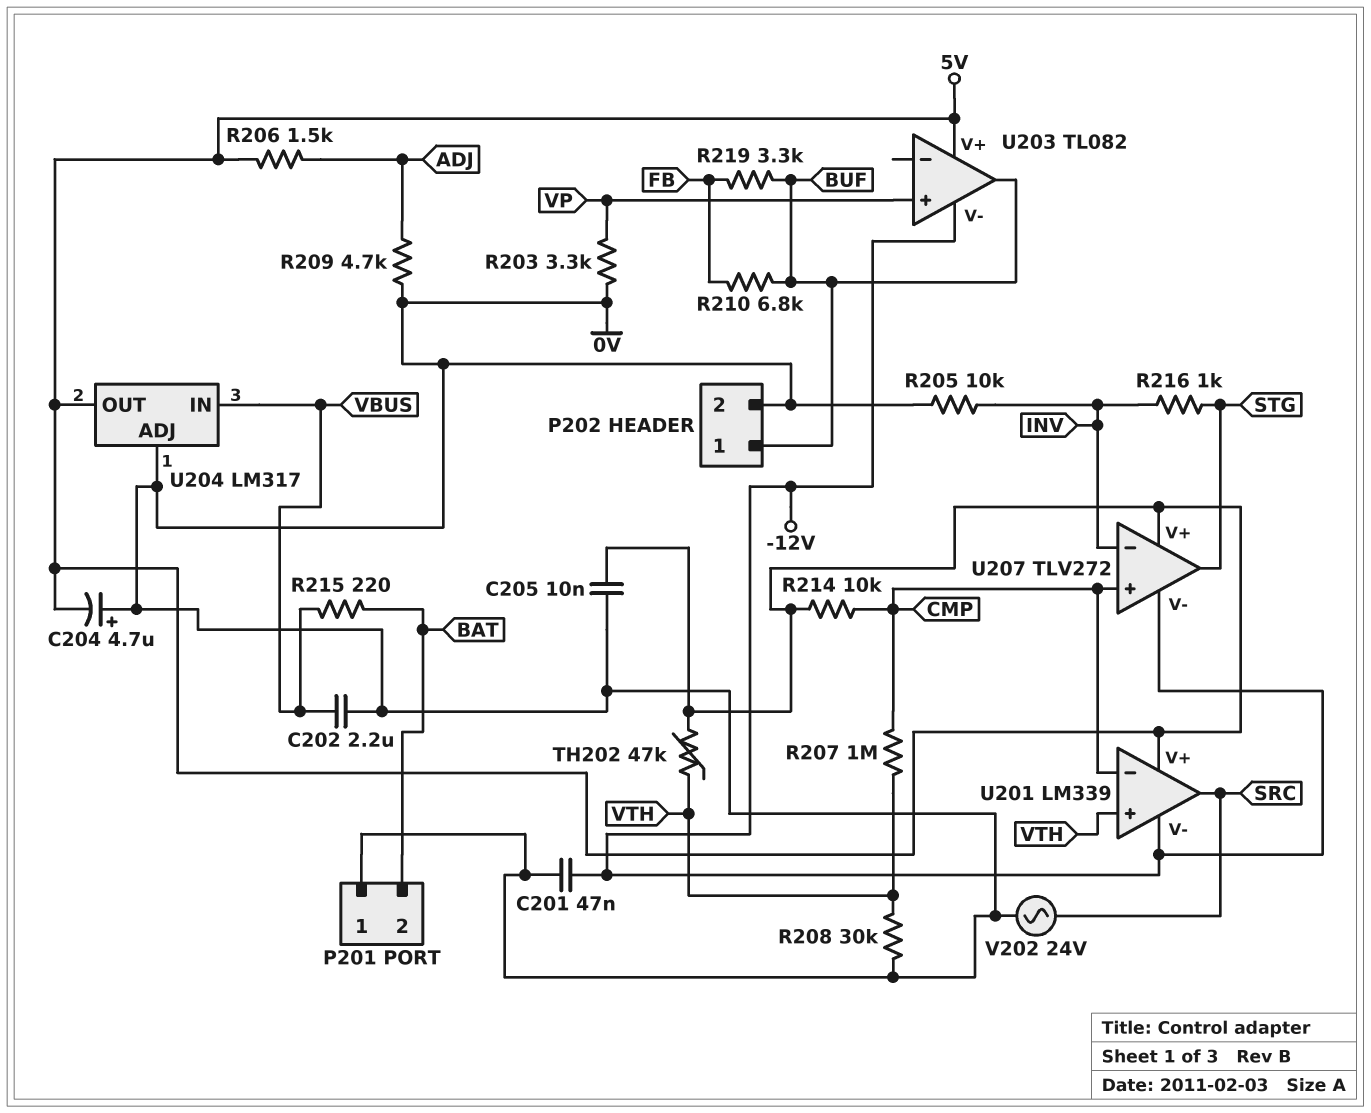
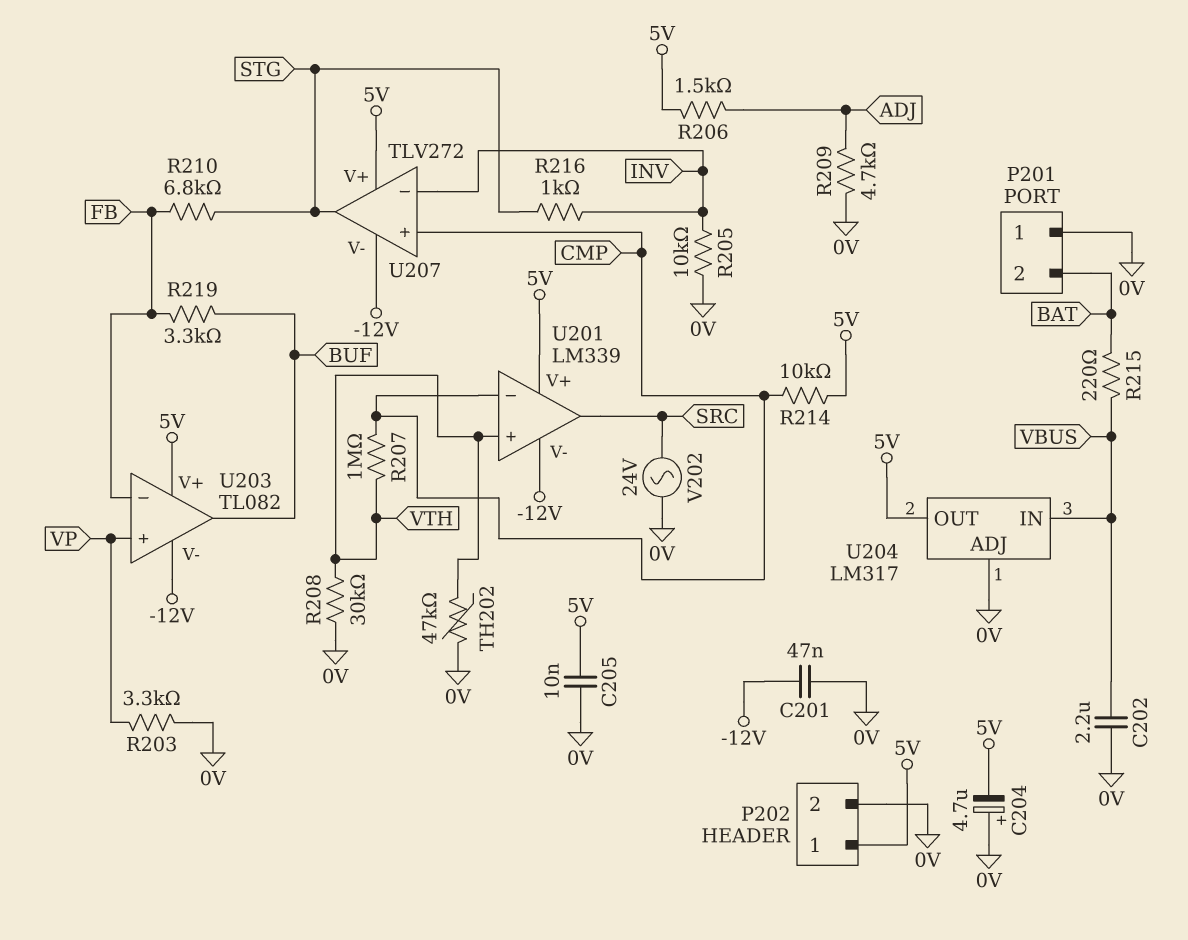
P202 pin 1: BUF -> 5V
R210: 6.8k (BUF, FB) -> 6.8k (FB, STG)
TH202: 47k (5V, VTH) -> 47k (0V, VTH)
U203 pin in-: none -> FB

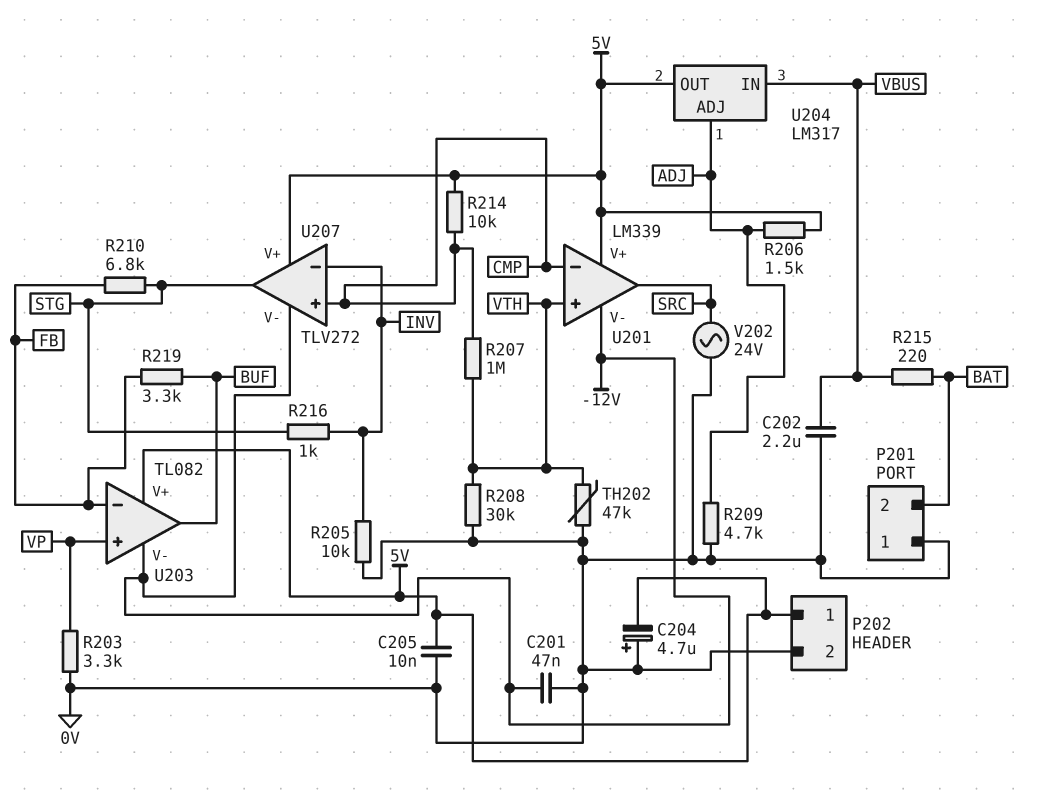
U204 pin ADJ: 0V -> ADJ

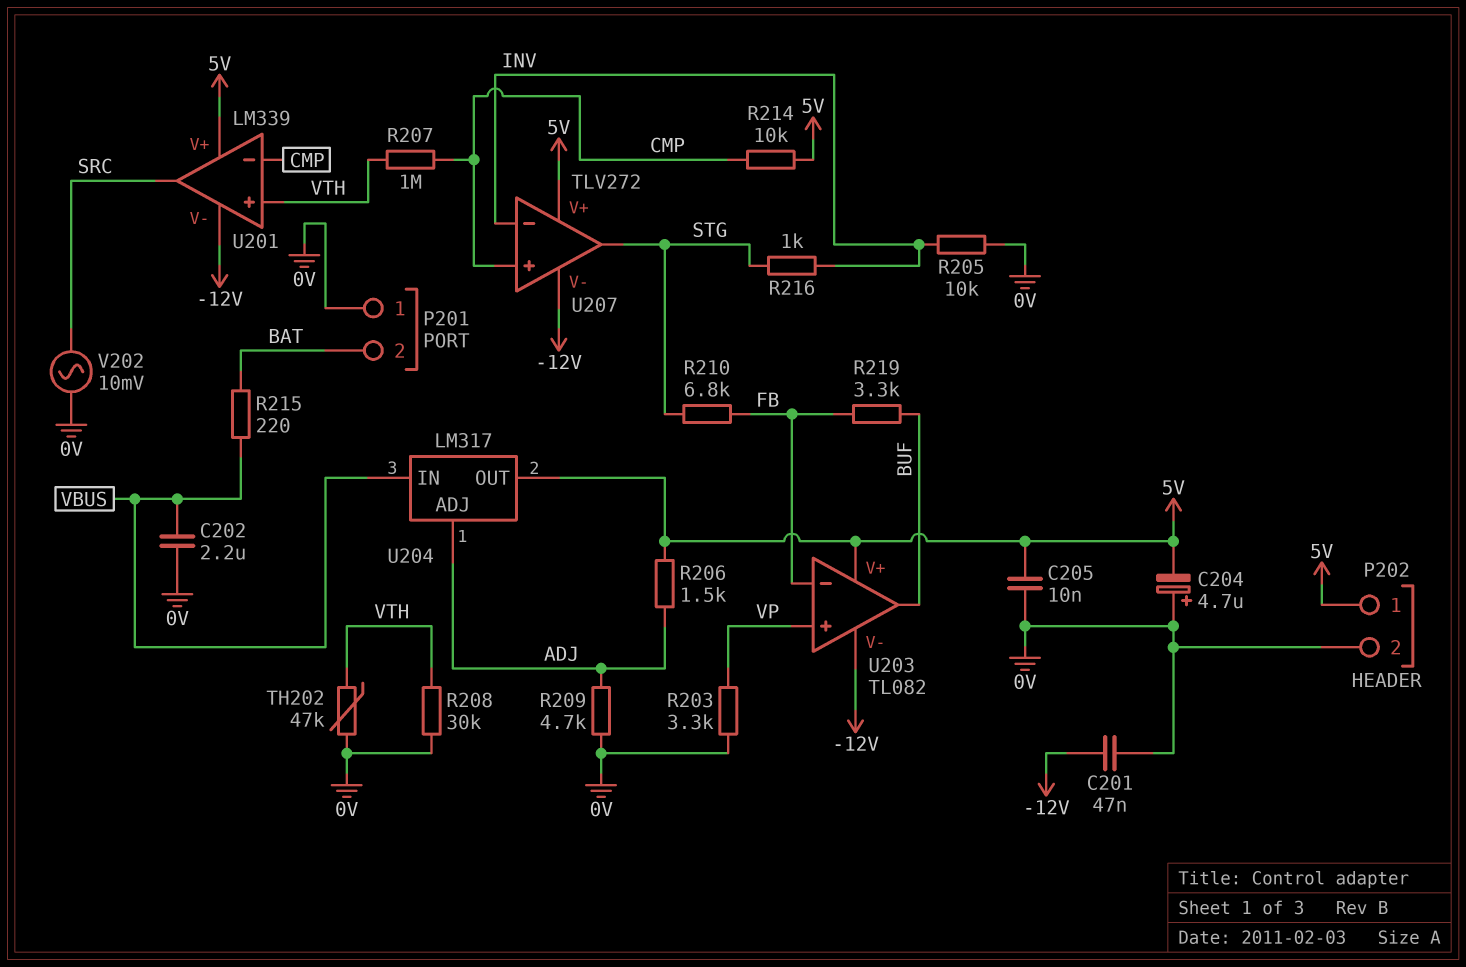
V202: AC 24V (0V, SRC) -> AC 10mV (0V, SRC)

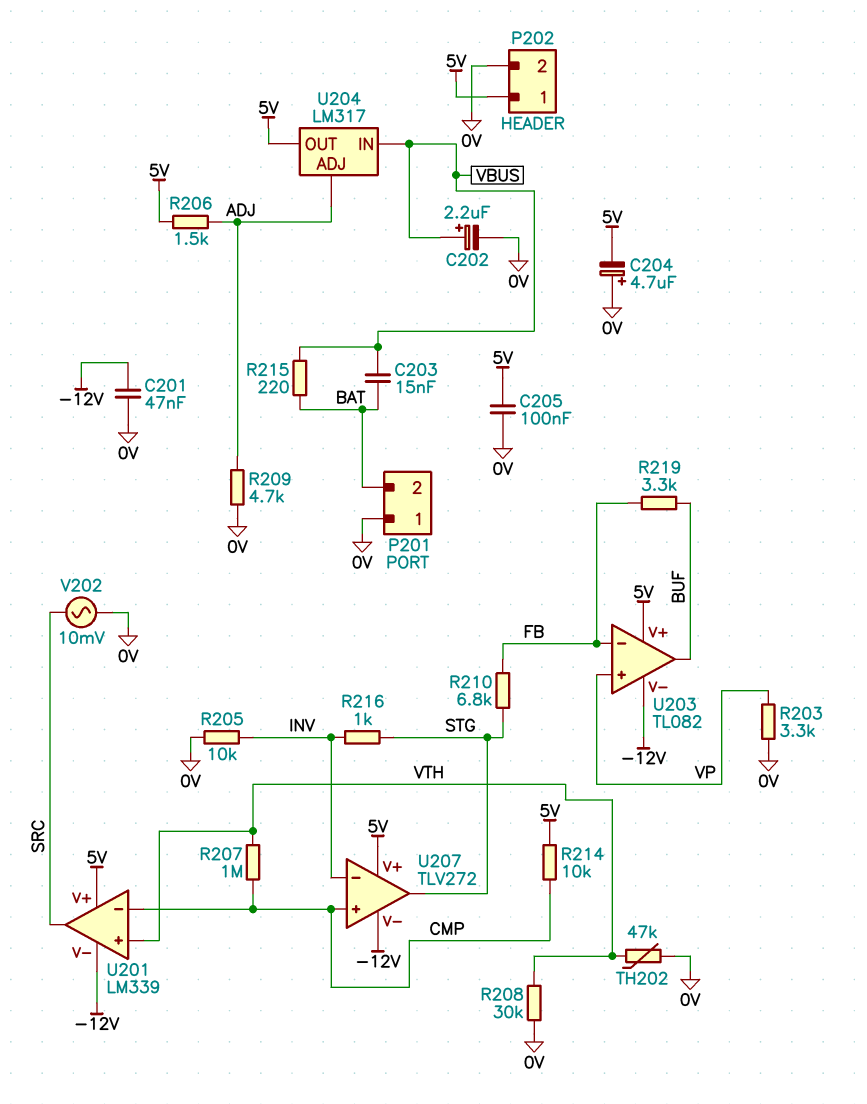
C202: 2.2uF (0V, VBUS) -> 2.2uF (plus VBUS, minus 0V)
C203: none -> 15nF (BAT, VBUS)
C205: 10nF (0V, 5V) -> 100nF (0V, 5V)

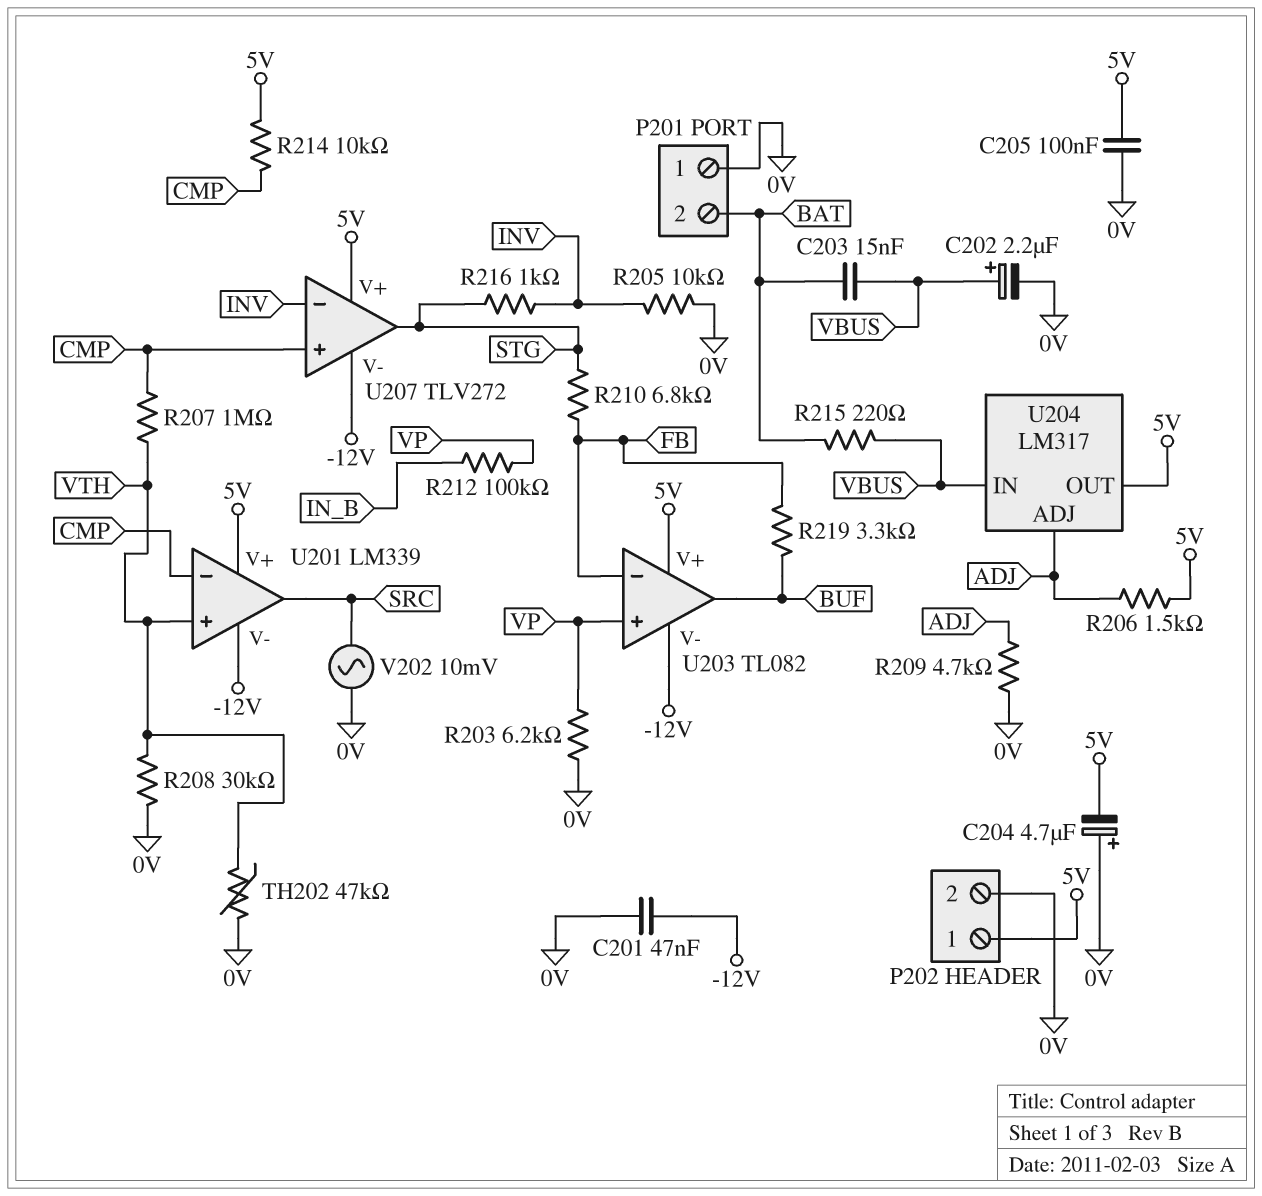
R203: 3.3k (0V, VP) -> 6.2k (0V, VP)
R212: none -> 100k (IN_B, VP)

